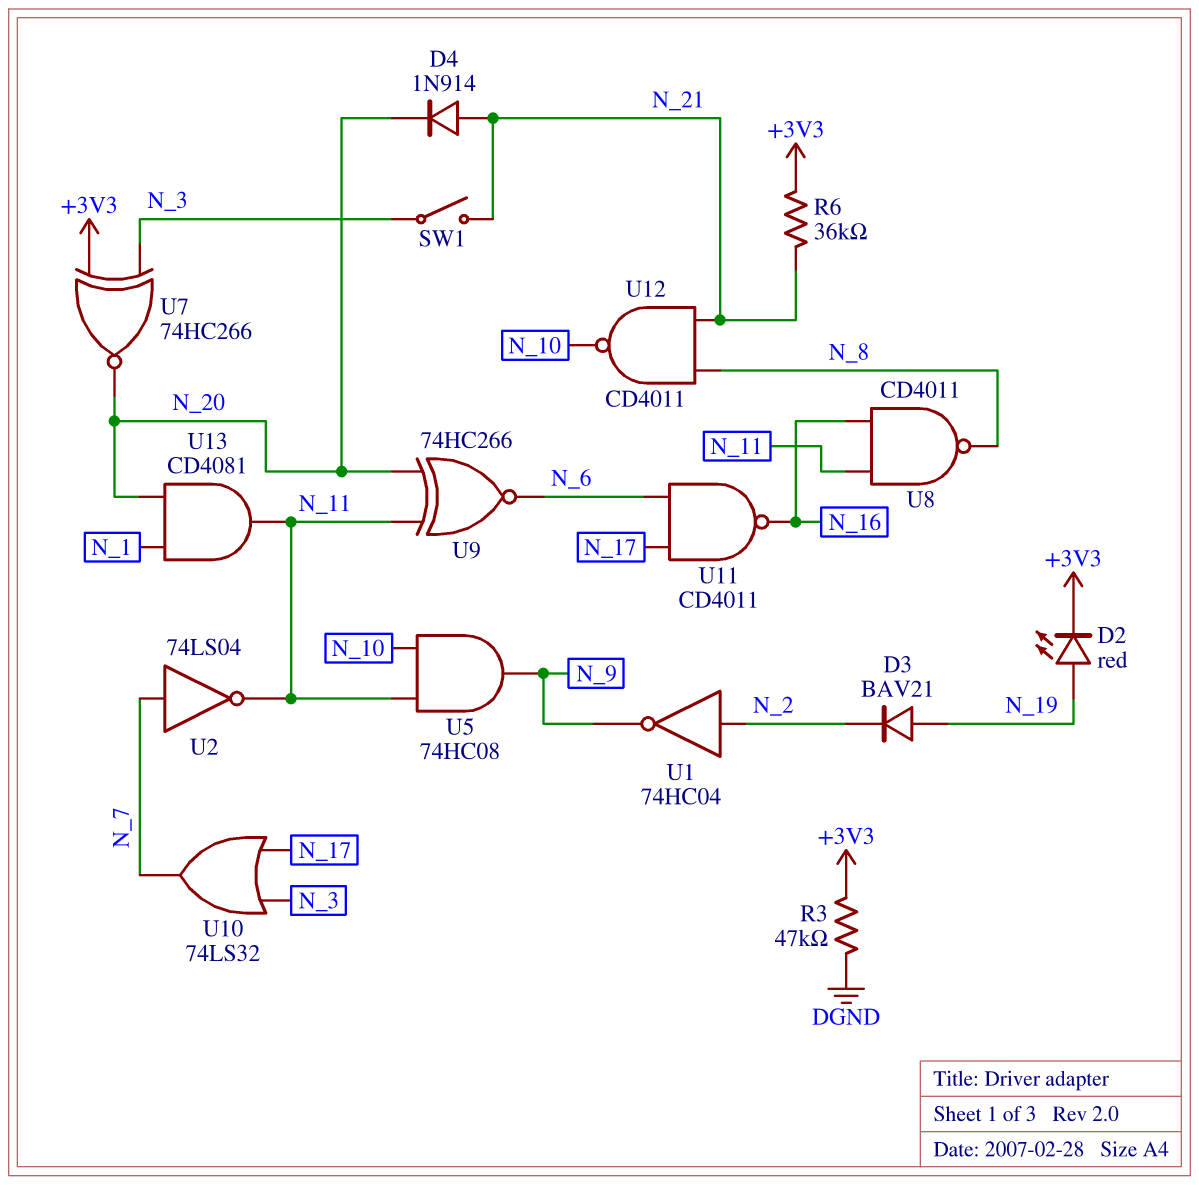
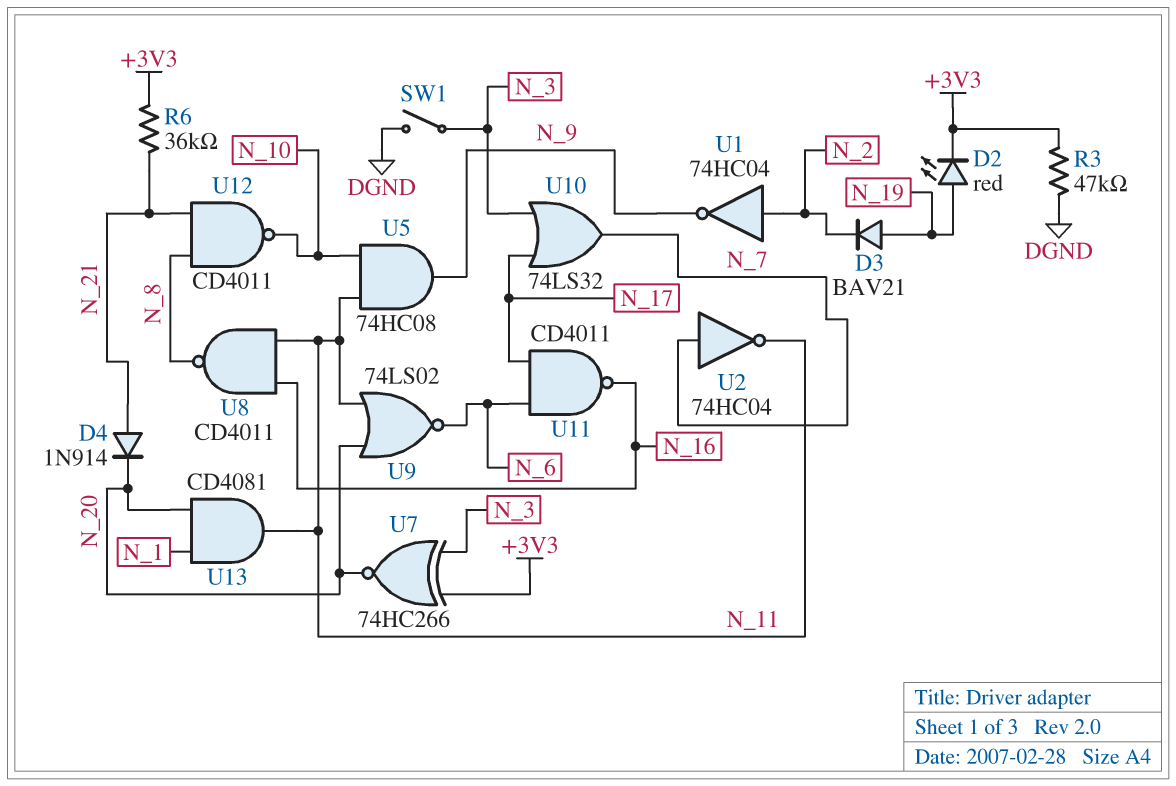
SW1: switch (N_3, N_21) -> switch (DGND, N_3)
U2: NOT 74LS04 (in N_7, out N_11) -> NOT 74HC04 (in N_7, out N_11)
U9: XNOR 74HC266 (in N_11, in N_20, out N_6) -> NOR 74LS02 (in N_11, in N_20, out N_6)

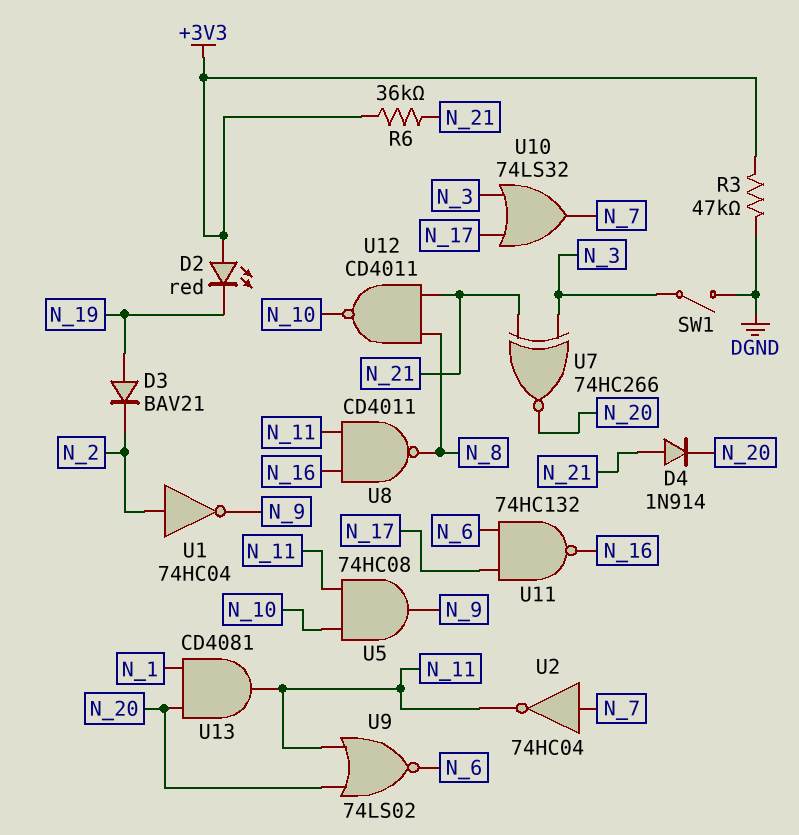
D2: LED red (A N_19, K +3V3) -> LED red (A +3V3, K N_19)
U7: XNOR 74HC266 (in +3V3, in N_3, out N_20) -> XNOR 74HC266 (in N_3, in N_21, out N_20)
U11: NAND CD4011 (in N_6, in N_17, out N_16) -> NAND 74HC132 (in N_6, in N_17, out N_16)

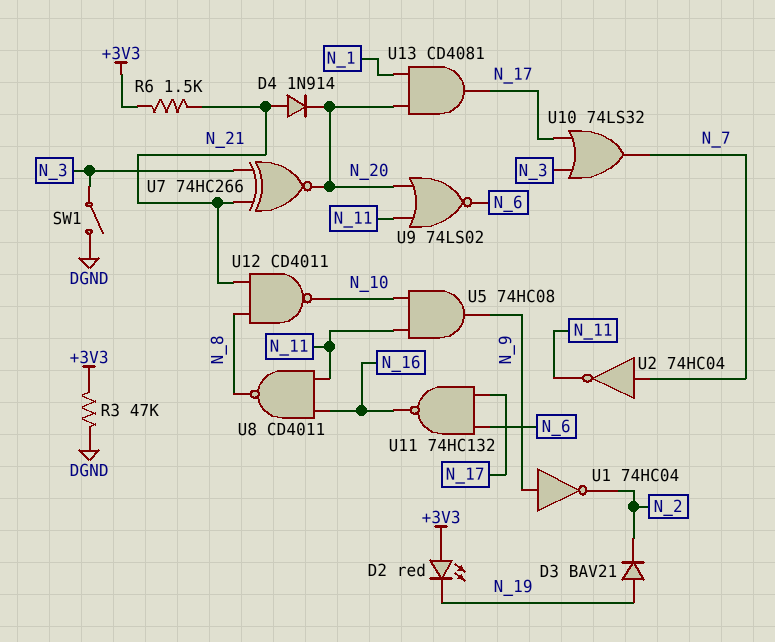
R6: 36k (+3V3, N_21) -> 1.5k (+3V3, N_21)
U1: NOT 74HC04 (in N_2, out N_9) -> NOT 74HC04 (in N_9, out N_2)
U13: AND CD4081 (in N_1, in N_20, out N_11) -> AND CD4081 (in N_1, in N_20, out N_17)

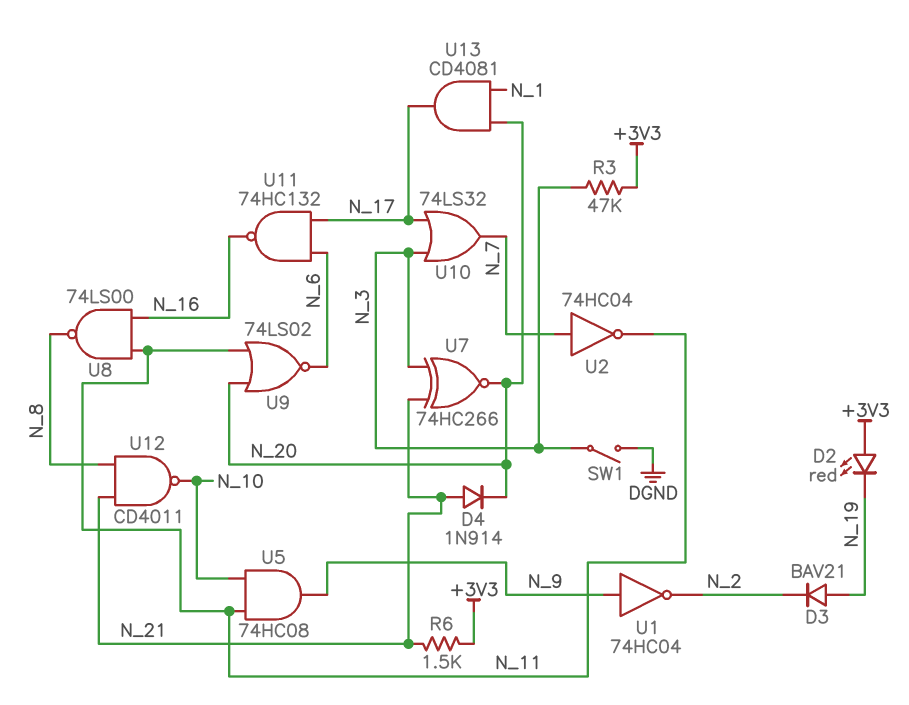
R3: 47k (+3V3, DGND) -> 47k (+3V3, N_3)
U8: NAND CD4011 (in N_11, in N_16, out N_8) -> NAND 74LS00 (in N_11, in N_16, out N_8)

